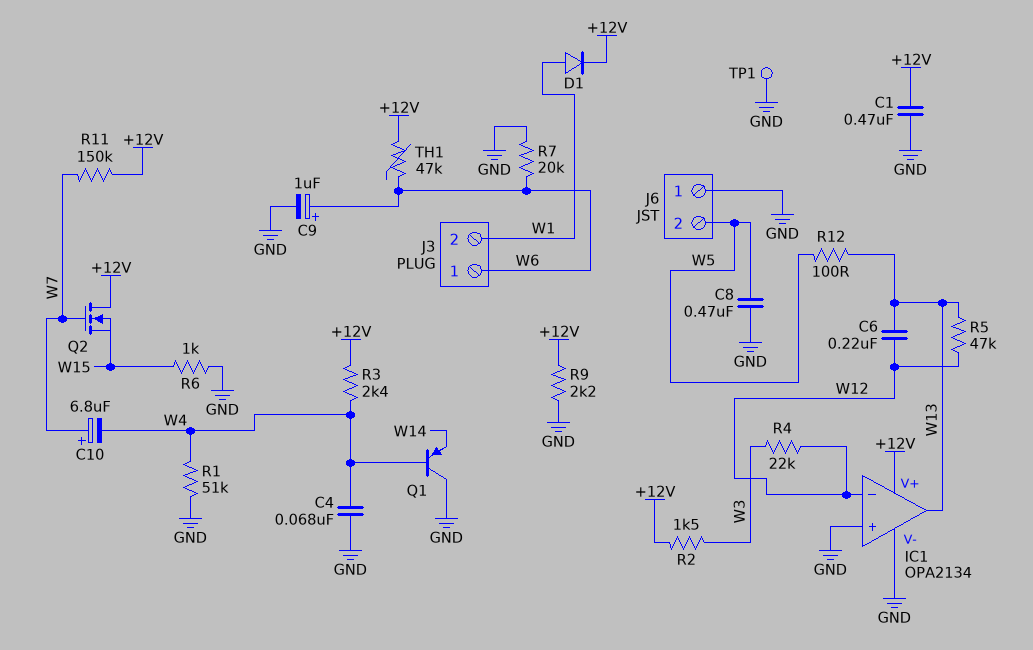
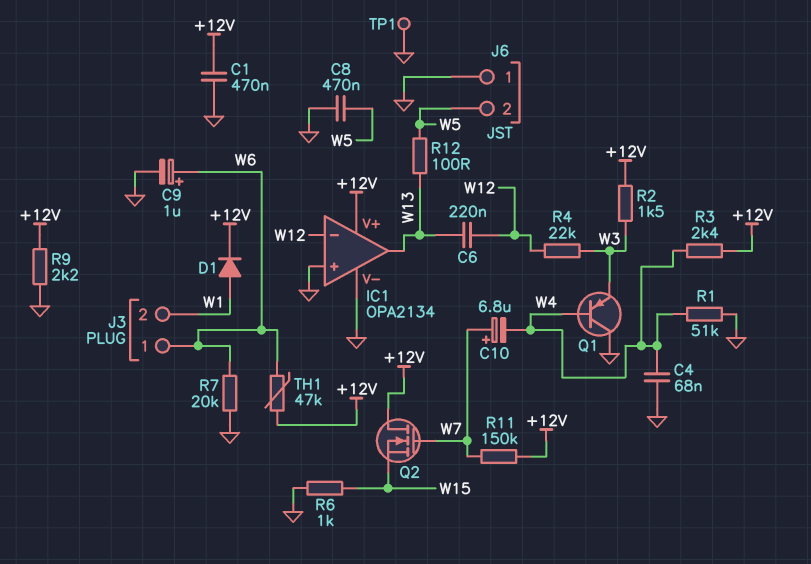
Q1: PNP (B W4, C GND, E W14) -> PNP (B W4, C GND, E W3)
R5: 47k (W12, W13) -> none

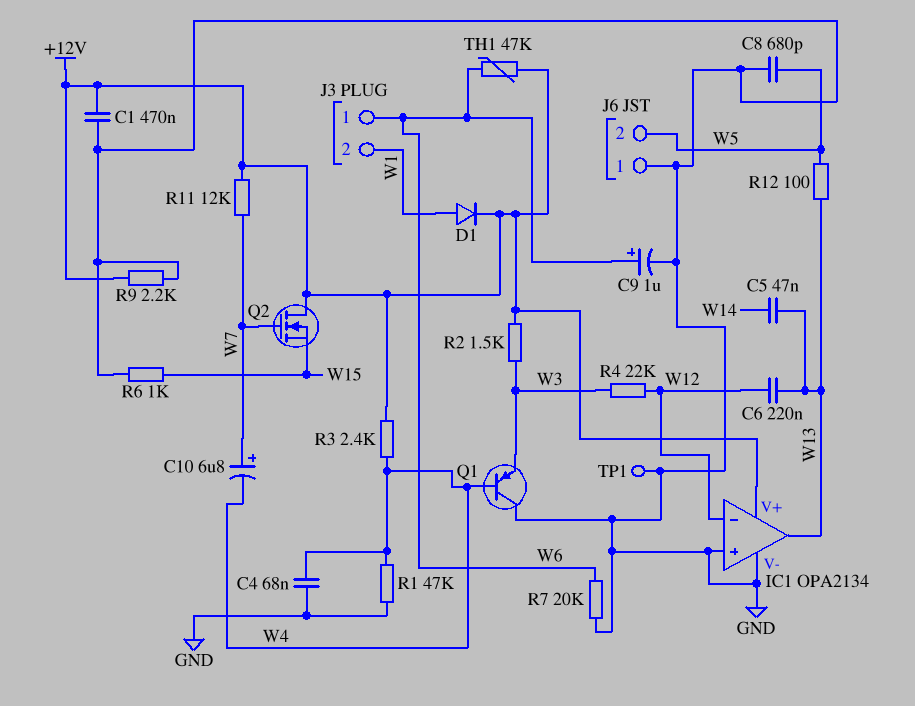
C5: none -> 47nF (W13, W14)
C8: 470nF (GND, W5) -> 680pF (GND, W5)
R1: 51k (GND, W4) -> 47k (GND, W4)
R11: 150k (+12V, W7) -> 12k (+12V, W7)

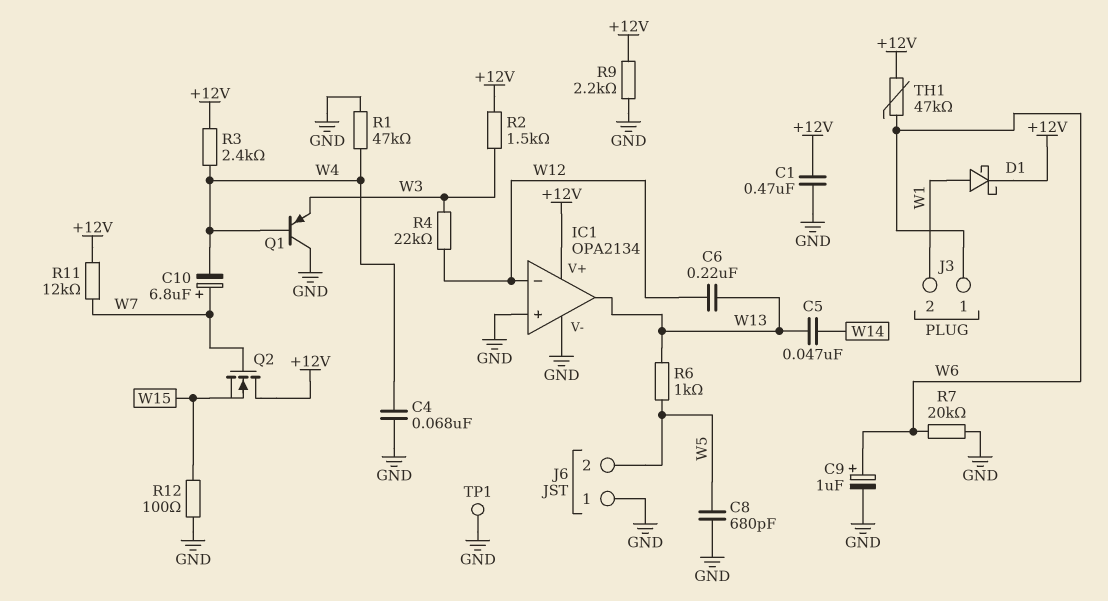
D1: diode (A W1, K +12V) -> schottky (A W1, K +12V)
R6: 1k (GND, W15) -> 1k (W5, W13)
R12: 100 (W5, W13) -> 100 (GND, W15)

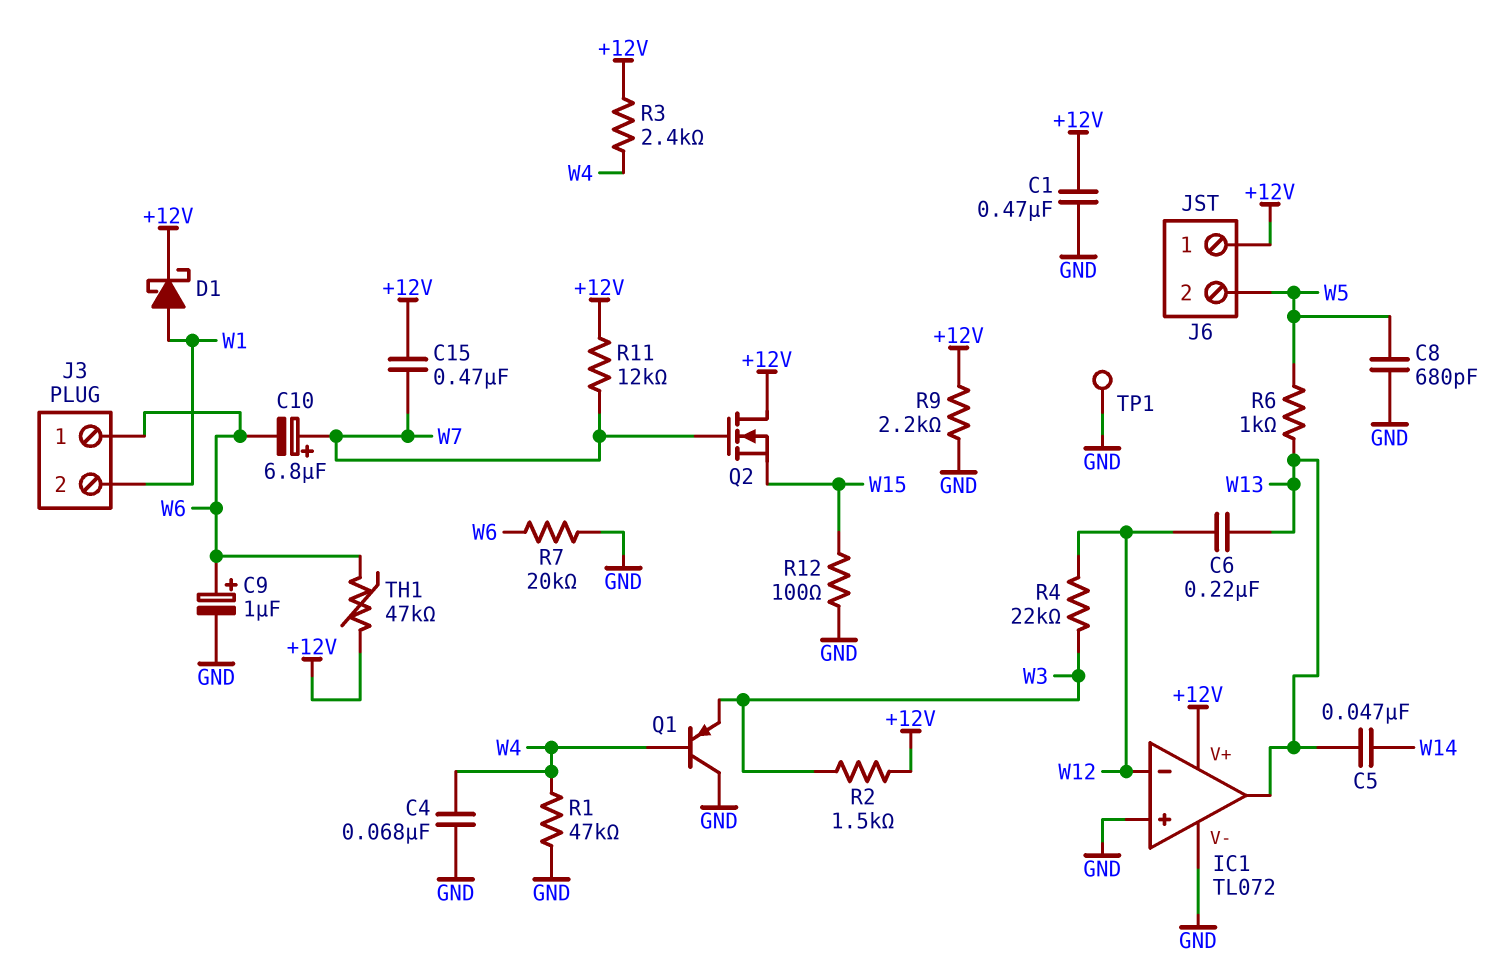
C10: 6.8uF (plus W7, minus W4) -> 6.8uF (plus W7, minus W6)
C15: none -> 470nF (+12V, W7)
IC1: OPA2134 -> TL072
J6 pin 1: GND -> +12V

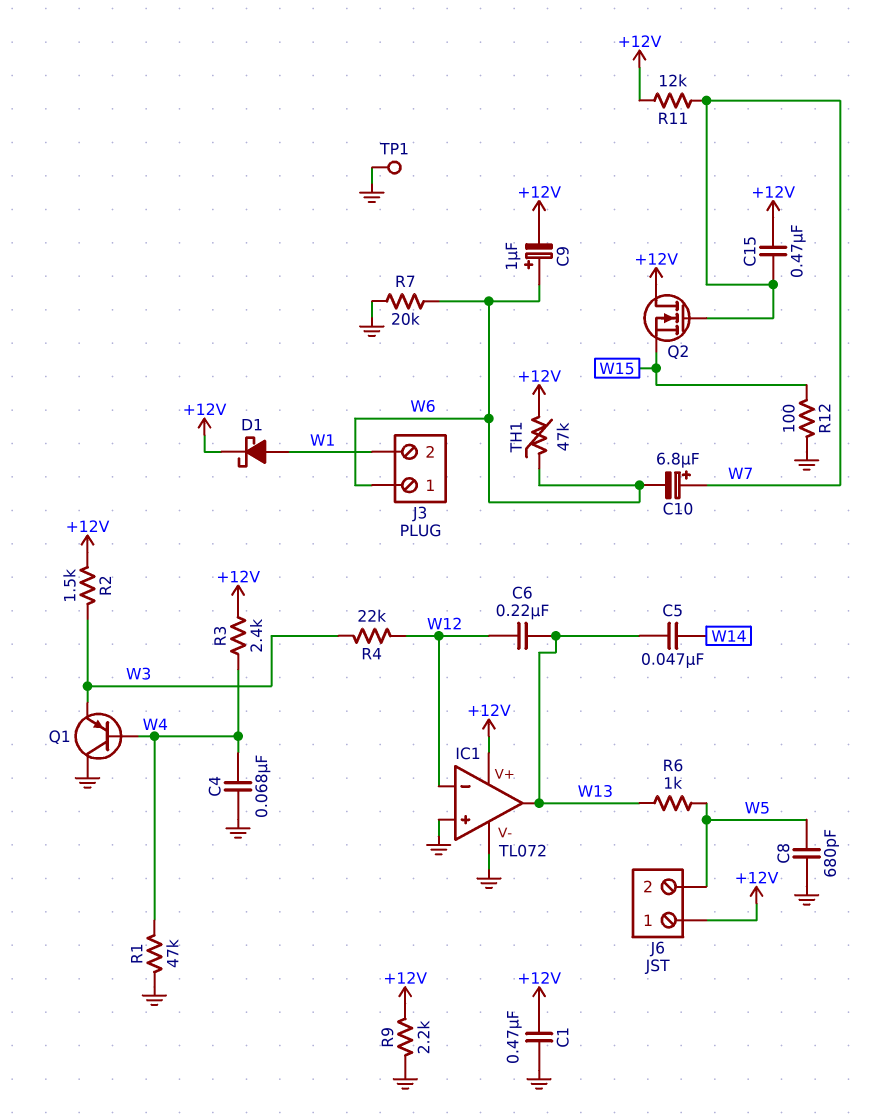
C9: 1uF (plus W6, minus GND) -> 1uF (plus W6, minus +12V)

